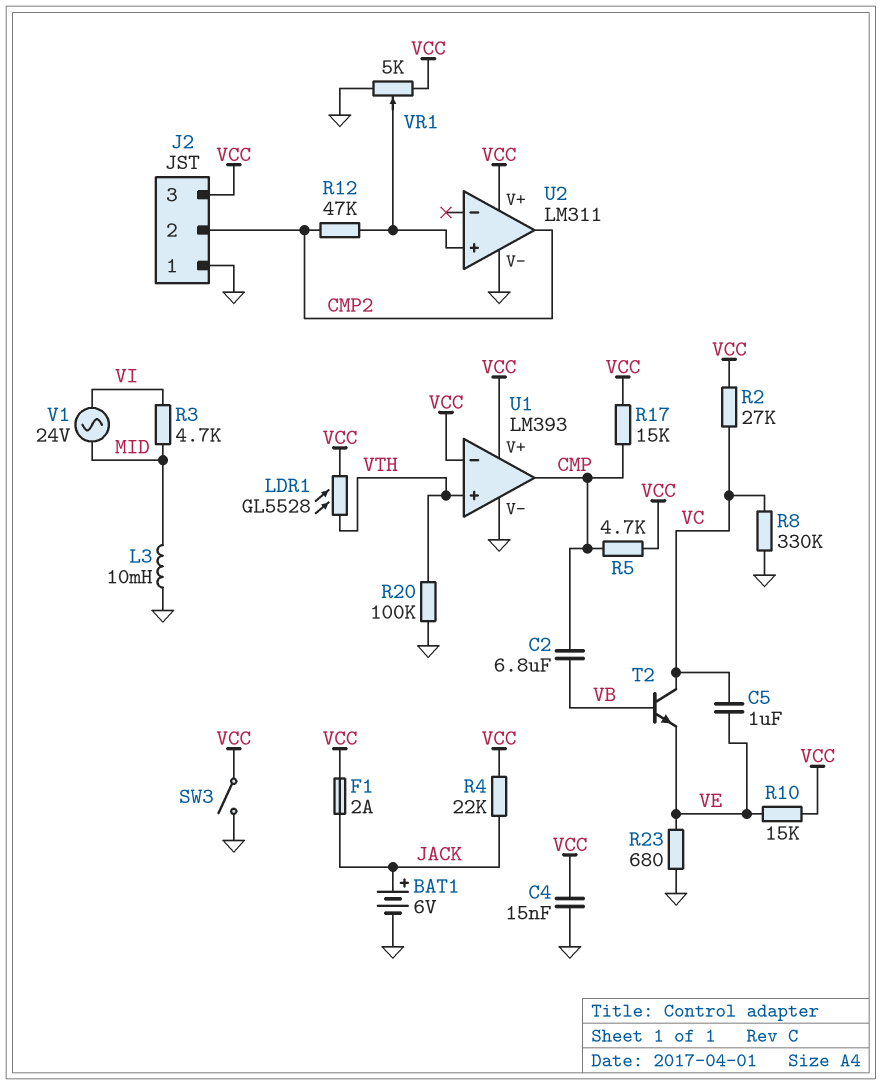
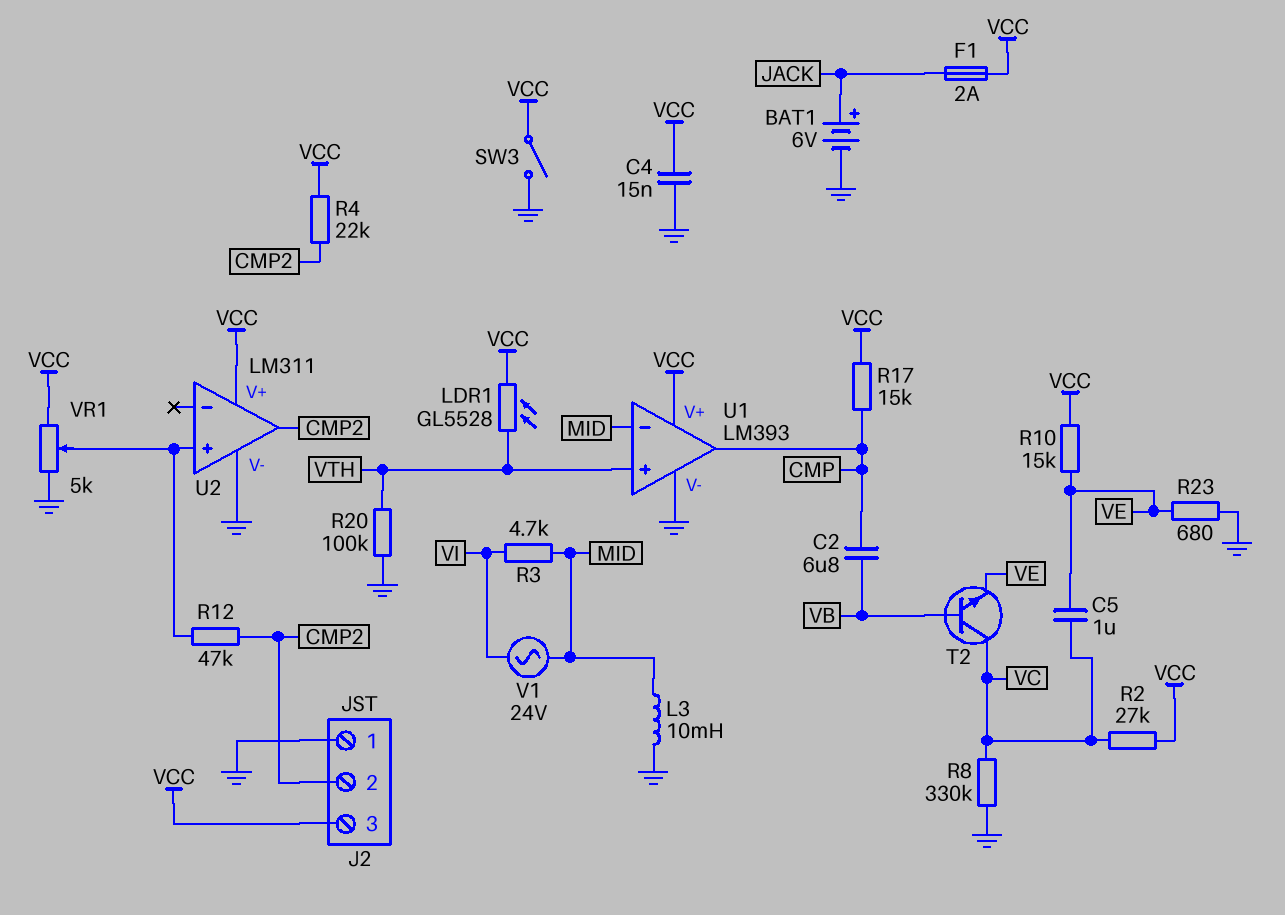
R4: 22k (JACK, VCC) -> 22k (CMP2, VCC)
R5: 4.7k (CMP, VCC) -> none
U1 pin in-: VCC -> MID

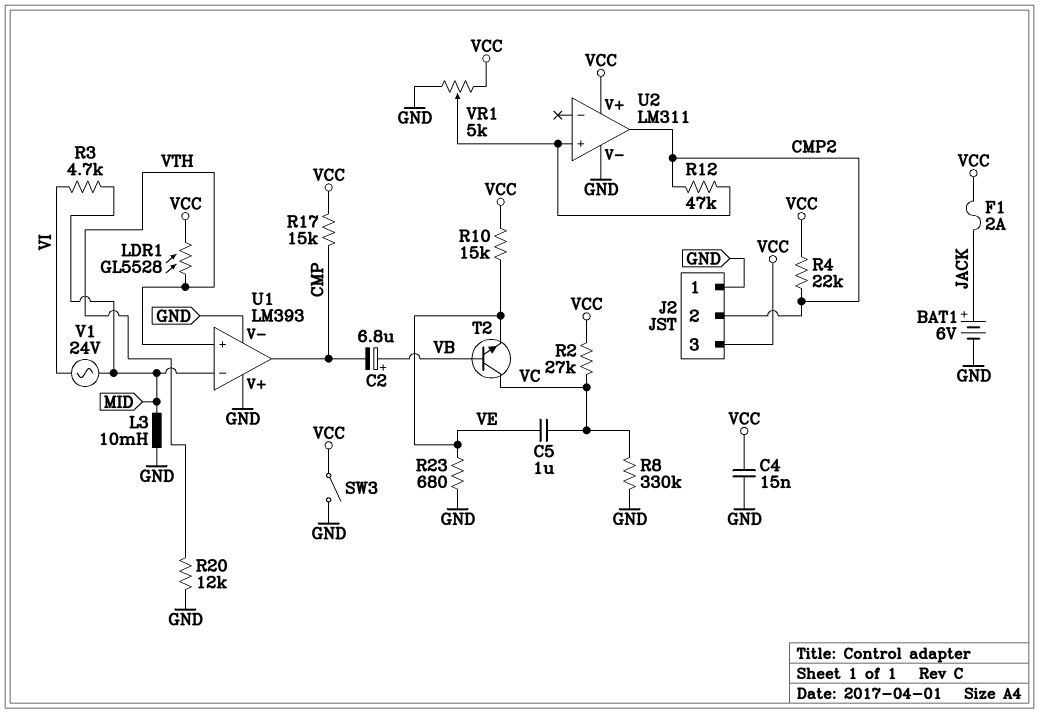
C2: 6.8uF (CMP, VB) -> 6.8uF (plus VB, minus CMP)
R20: 100k (GND, VTH) -> 12k (GND, VTH)
U1 pin V+: VCC -> GND

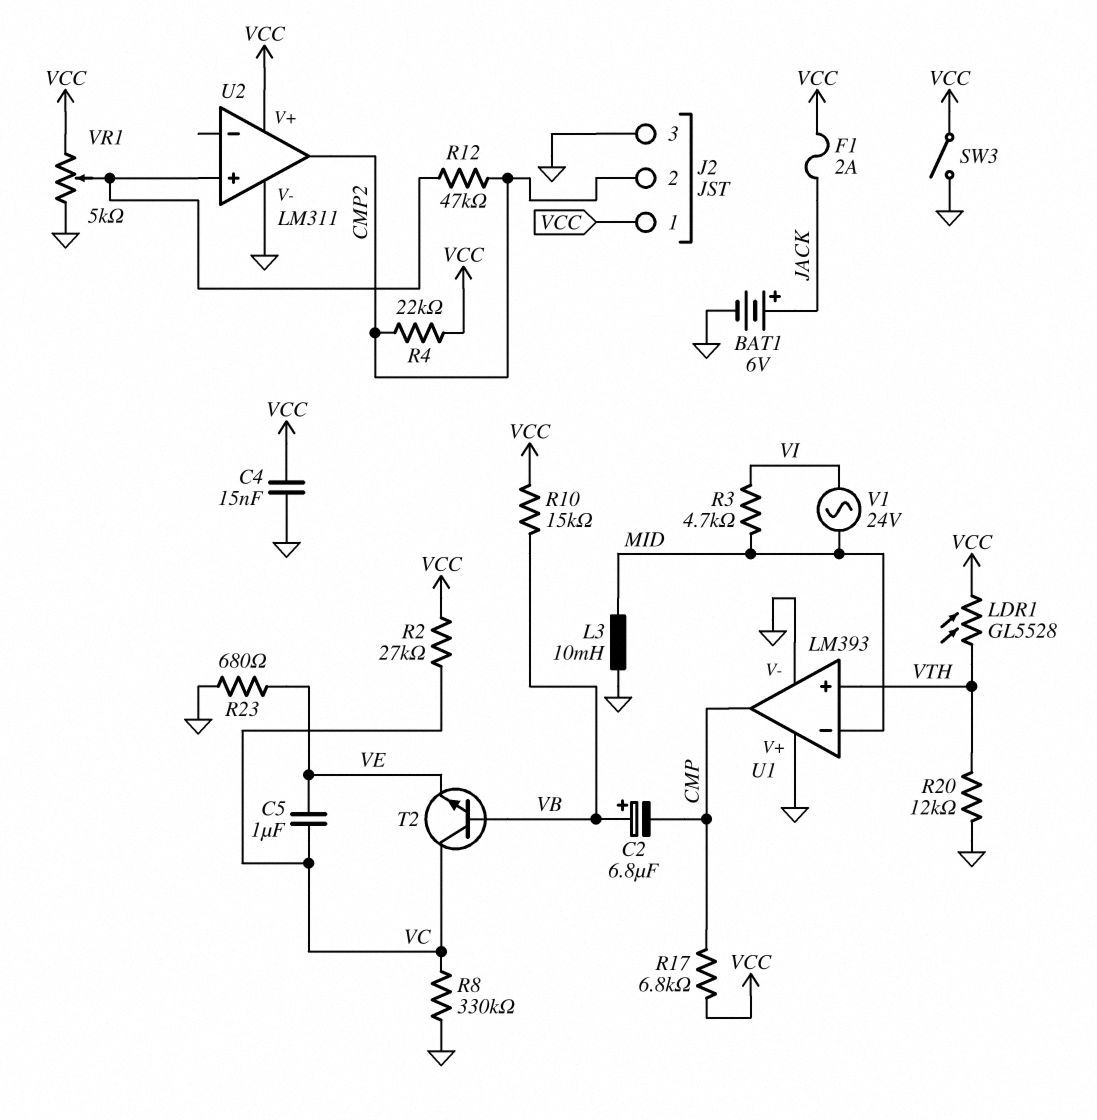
J2 pin 1: GND -> VCC
J2 pin 3: VCC -> GND
R10: 15k (VCC, VE) -> 15k (VB, VCC)
R17: 15k (CMP, VCC) -> 6.8k (CMP, VCC)

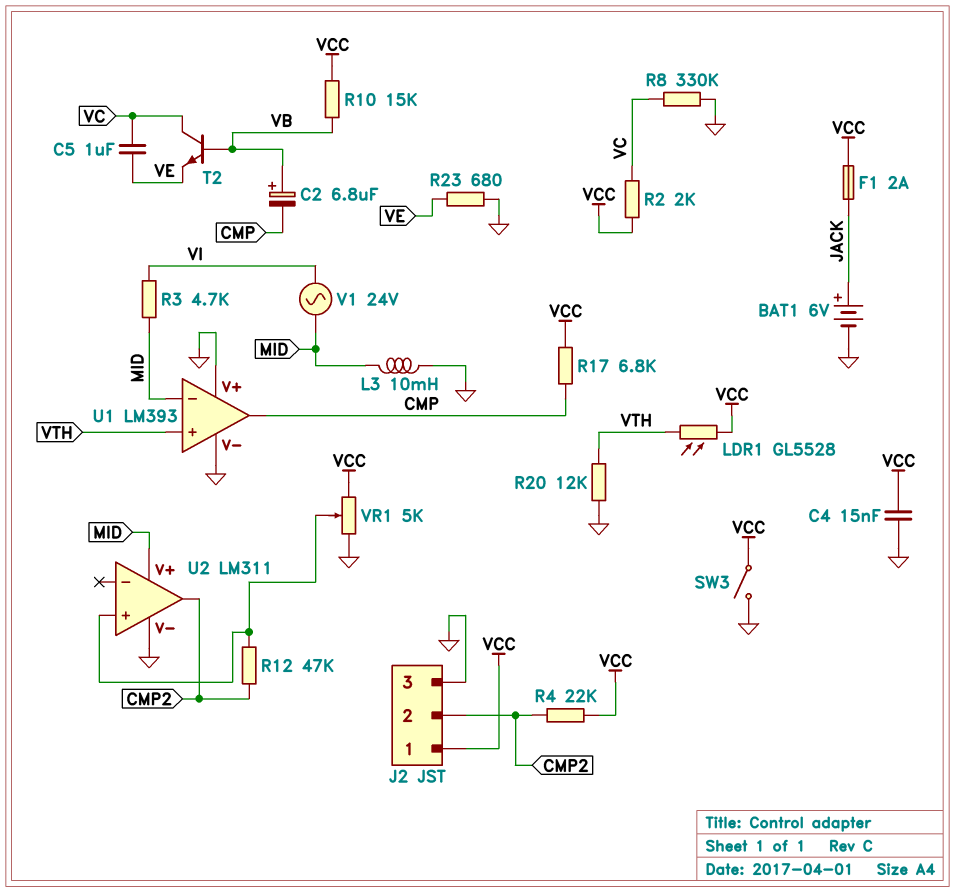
R2: 27k (VC, VCC) -> 2k (VC, VCC)
U2 pin V+: VCC -> MID

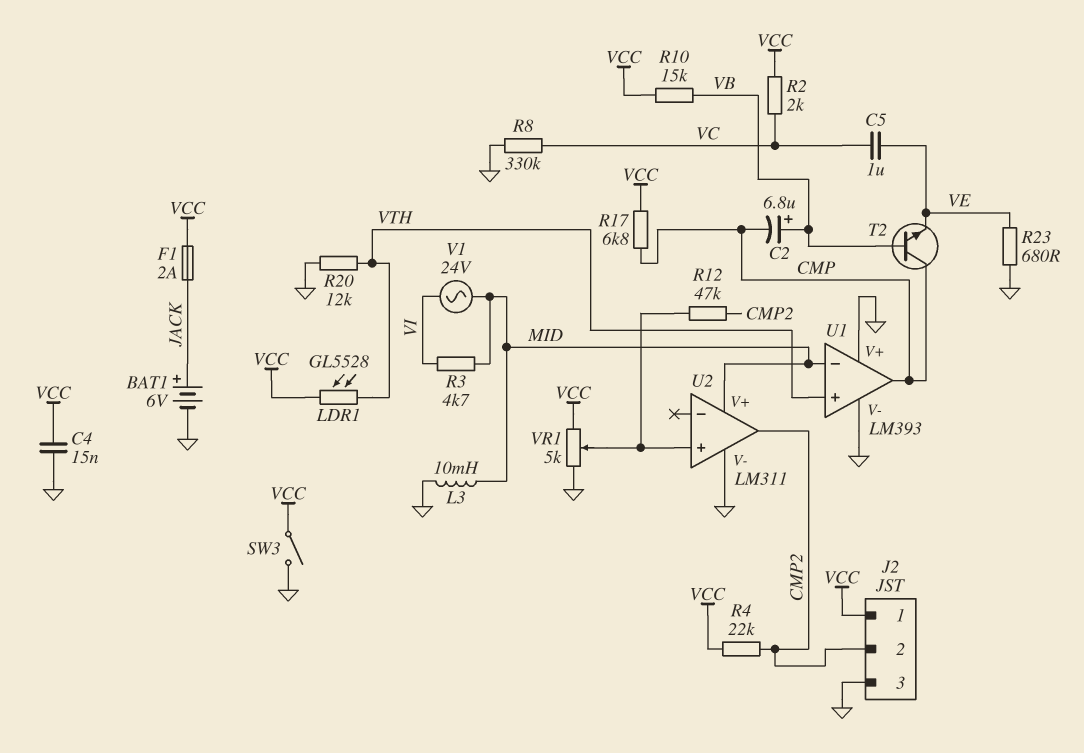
T2: NPN (B VB, C VC, E VE) -> NPN (B VB, C CMP, E VE)

